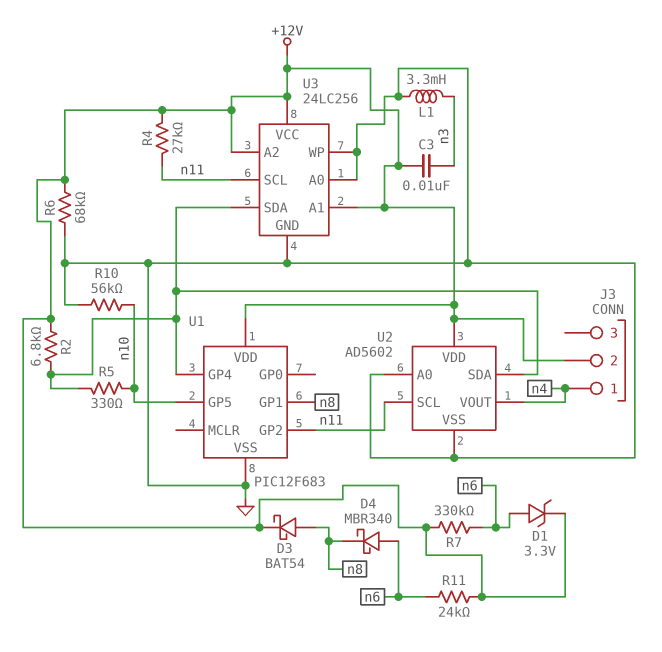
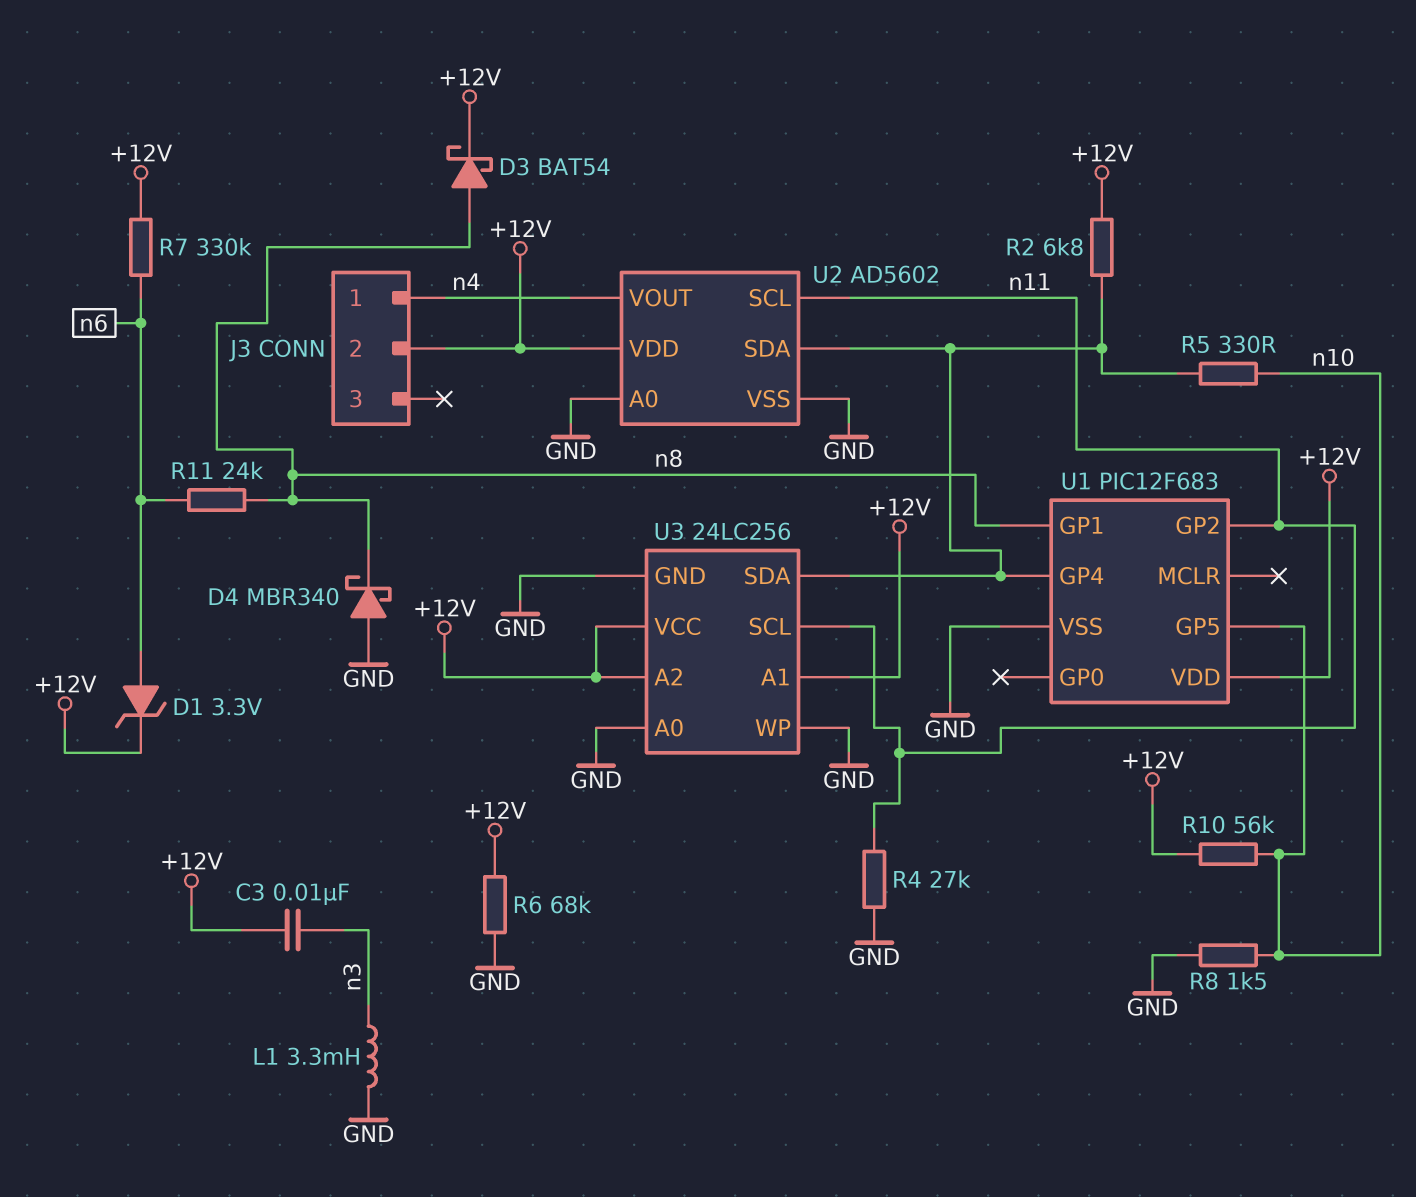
D4: schottky MBR340 (A n6, K n8) -> schottky MBR340 (A GND, K n8)
R4: 27k (+12V, n11) -> 27k (GND, n11)
R8: none -> 1.5k (GND, n10)
R10: 56k (GND, n10) -> 56k (+12V, n10)
R11: 24k (+12V, n6) -> 24k (n6, n8)

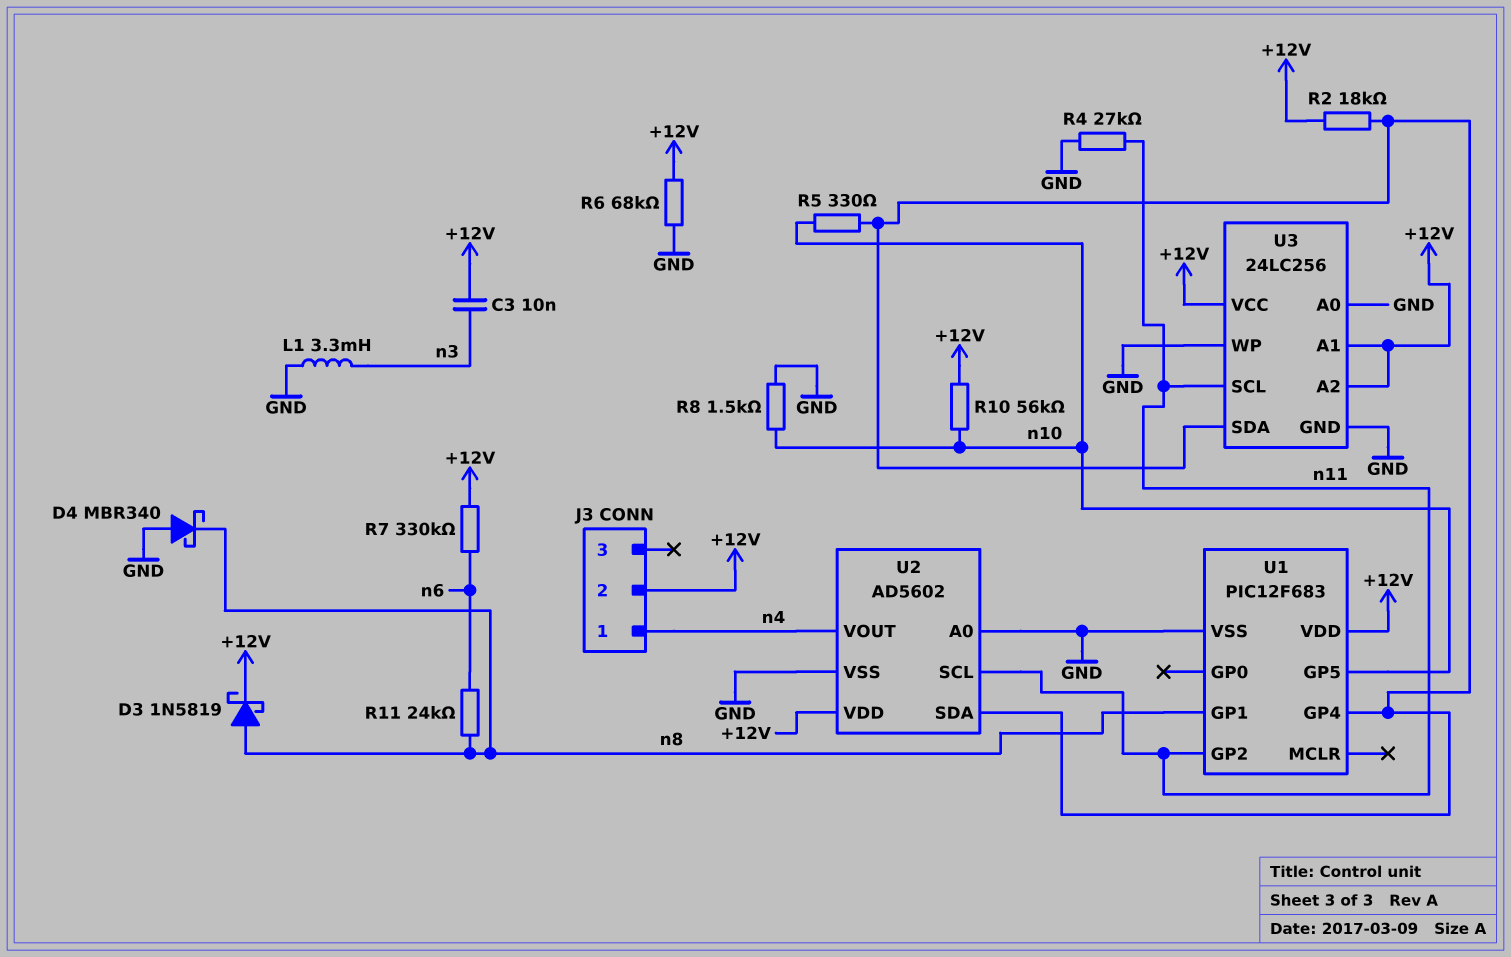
D1: zener 3.3V (A n6, K +12V) -> none
D3: schottky BAT54 (A n8, K +12V) -> schottky 1N5819 (A n8, K +12V)
R2: 6.8k (+12V, U1/GP4) -> 18k (+12V, U1/GP4)

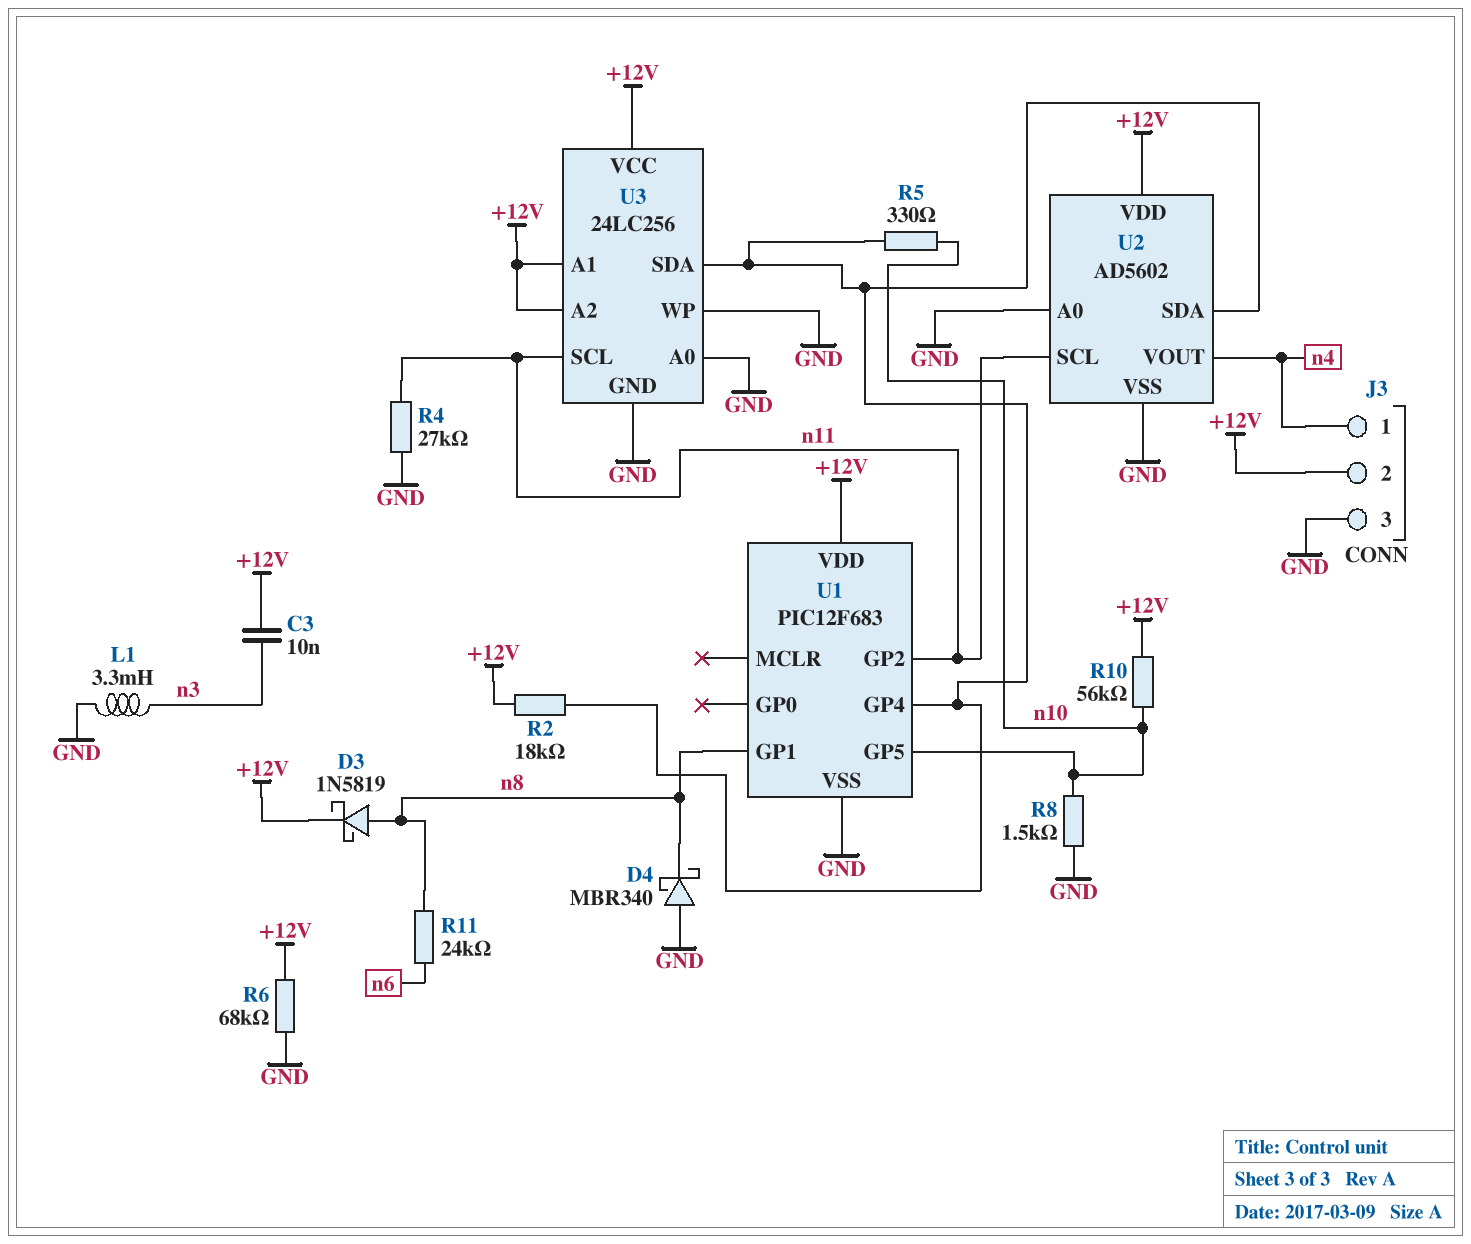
J3 pin 3: none -> GND
R7: 330k (+12V, n6) -> none

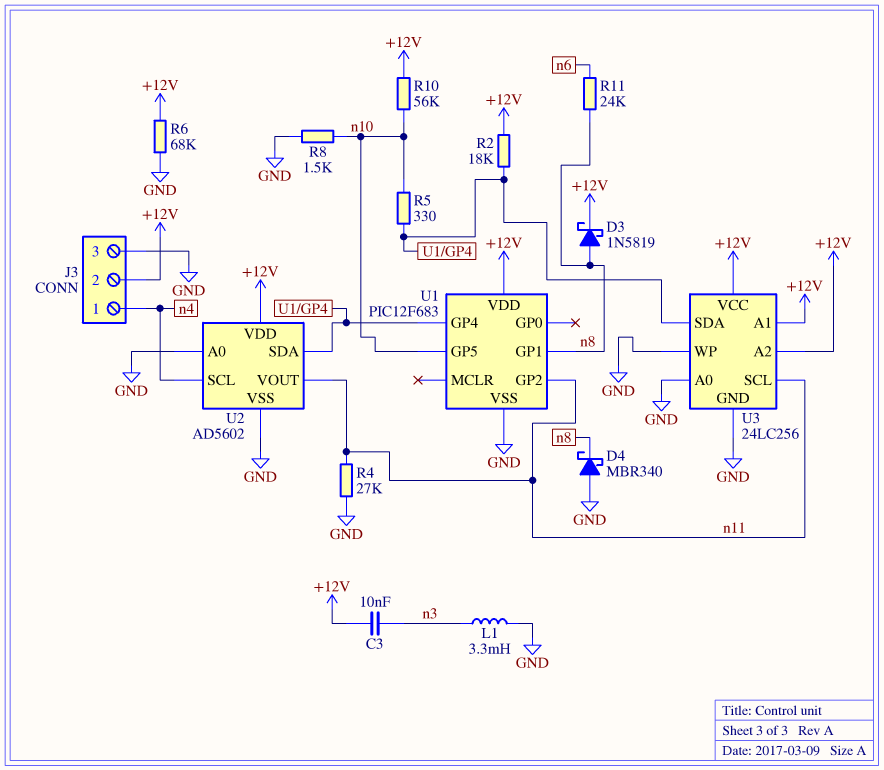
U2 pin SCL: n11 -> n4
U2 pin VOUT: n4 -> n11

